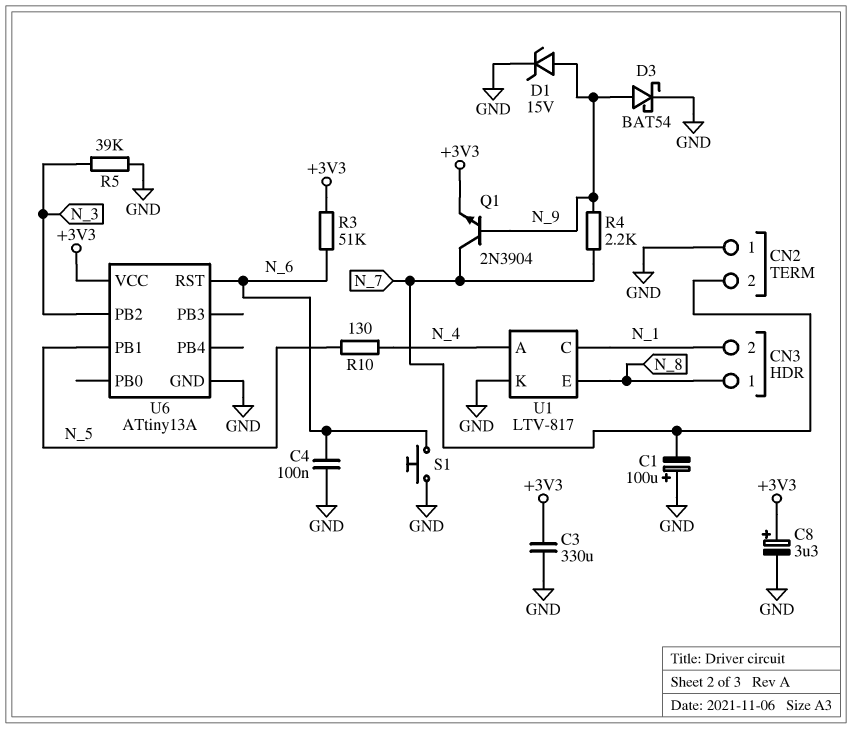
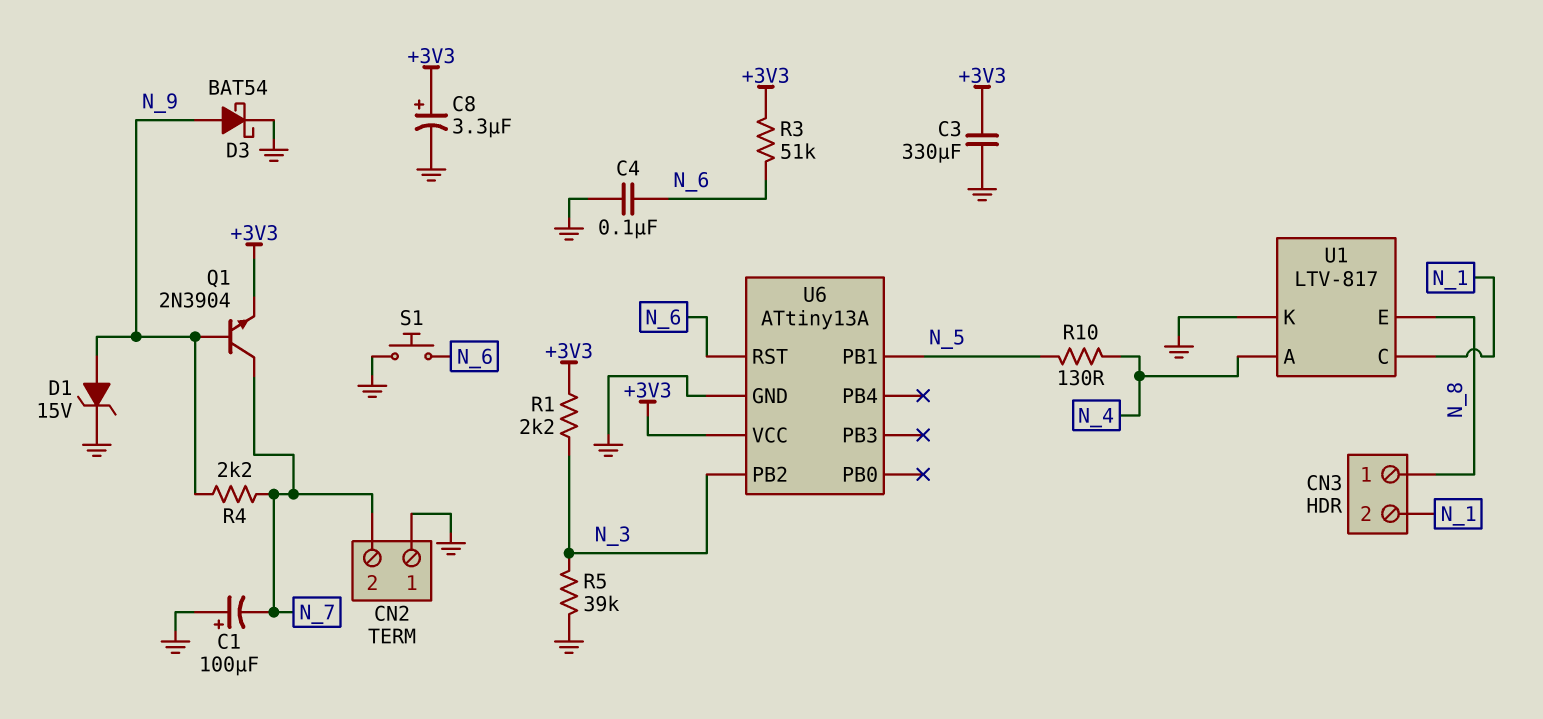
R1: none -> 2.2k (+3V3, N_3)

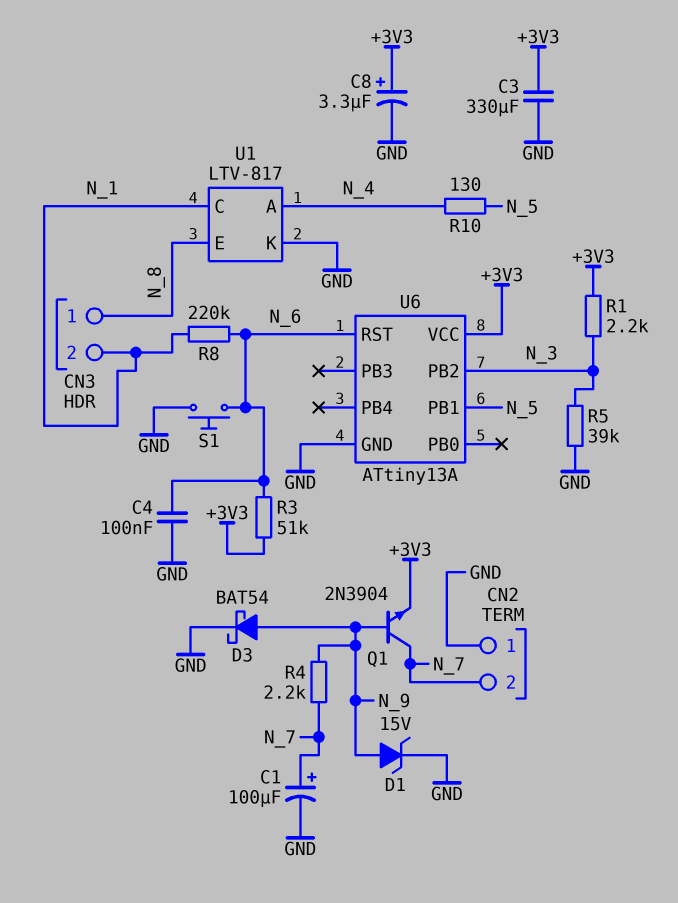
C1: 100uF (plus GND, minus N_7) -> 100uF (plus N_7, minus GND)
R8: none -> 220k (N_1, N_6)

